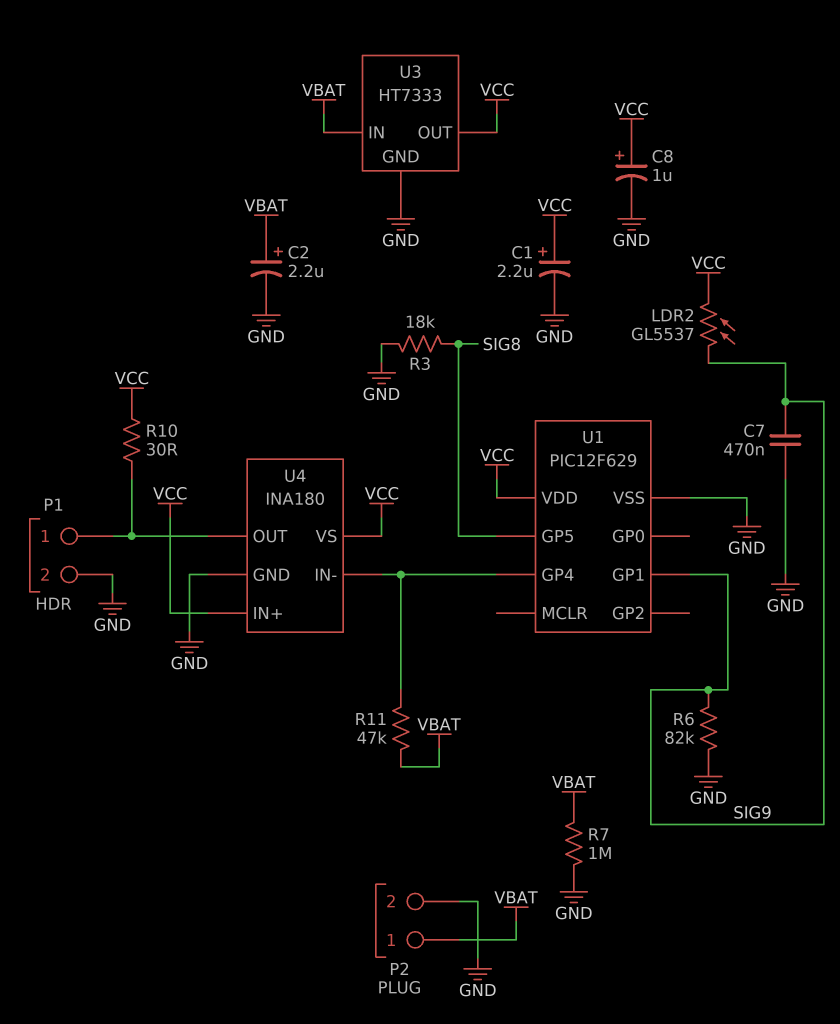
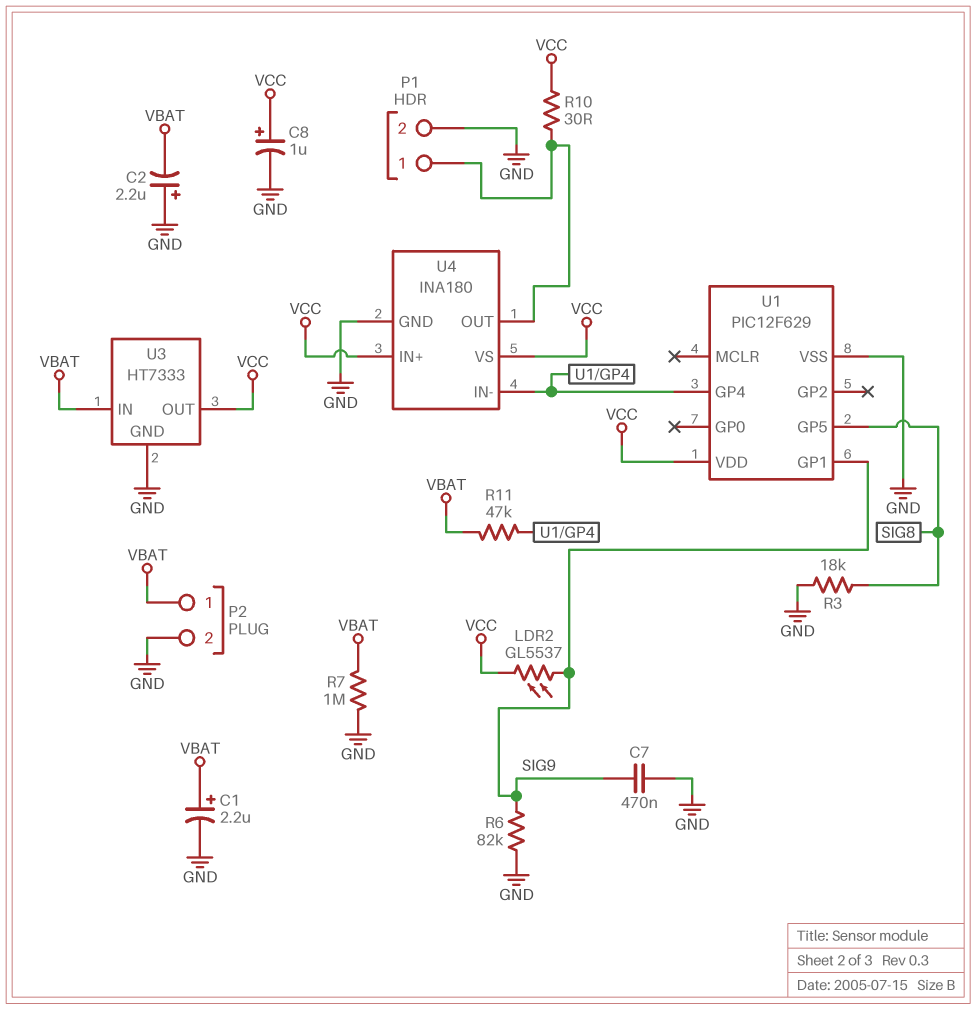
C1: 2.2uF (plus VCC, minus GND) -> 2.2uF (plus VBAT, minus GND)
C2: 2.2uF (plus VBAT, minus GND) -> 2.2uF (plus GND, minus VBAT)

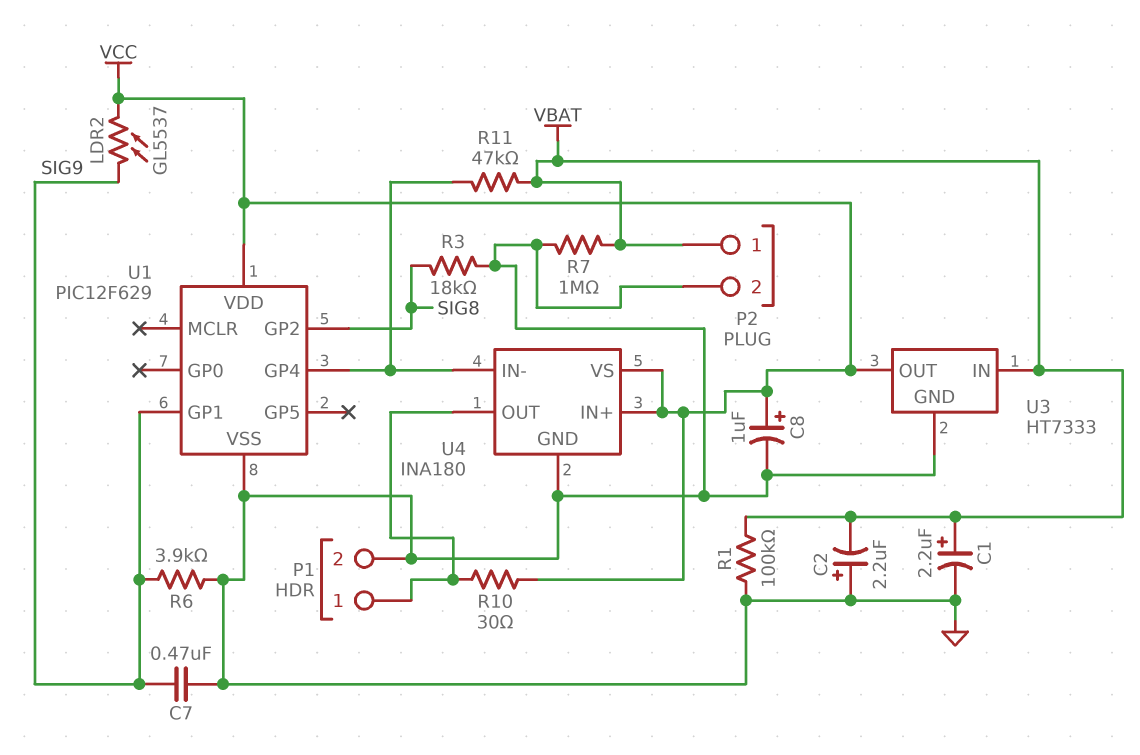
R1: none -> 100k (GND, VBAT)
R6: 82k (GND, SIG9) -> 3.9k (GND, SIG9)
U1 pin GP2: none -> SIG8
U1 pin GP5: SIG8 -> none

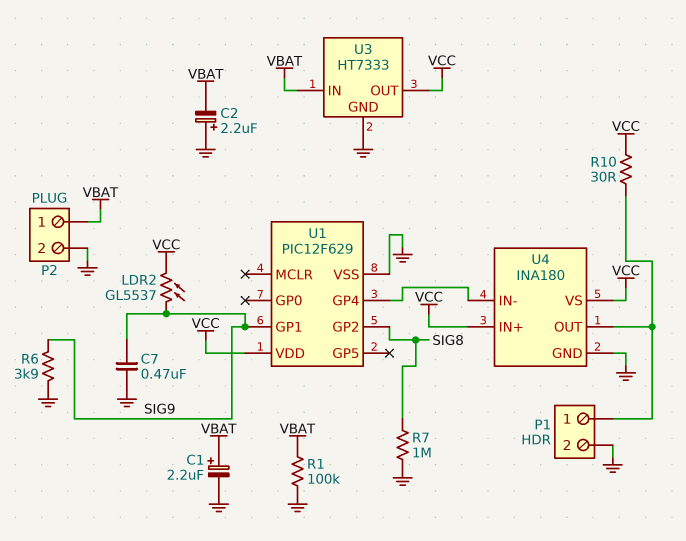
C8: 1uF (plus VCC, minus GND) -> none
R3: 18k (GND, SIG8) -> none
R7: 1M (GND, VBAT) -> 1M (GND, SIG8)
R11: 47k (U1/GP4, VBAT) -> none

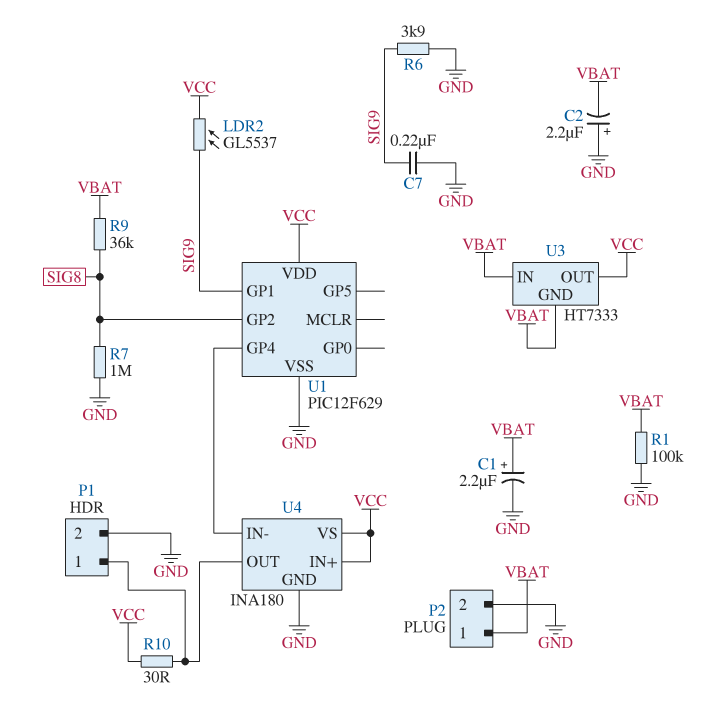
C7: 470nF (GND, SIG9) -> 220nF (GND, SIG9)
R9: none -> 36k (SIG8, VBAT)
U3 pin GND: GND -> VBAT

